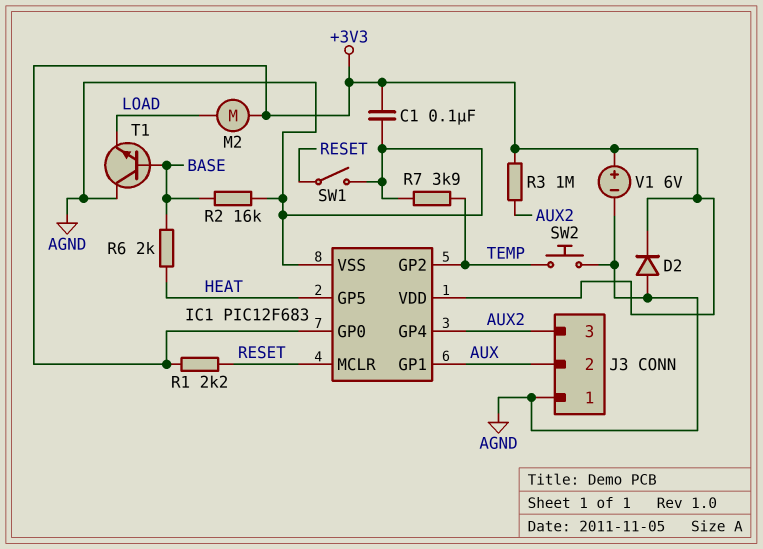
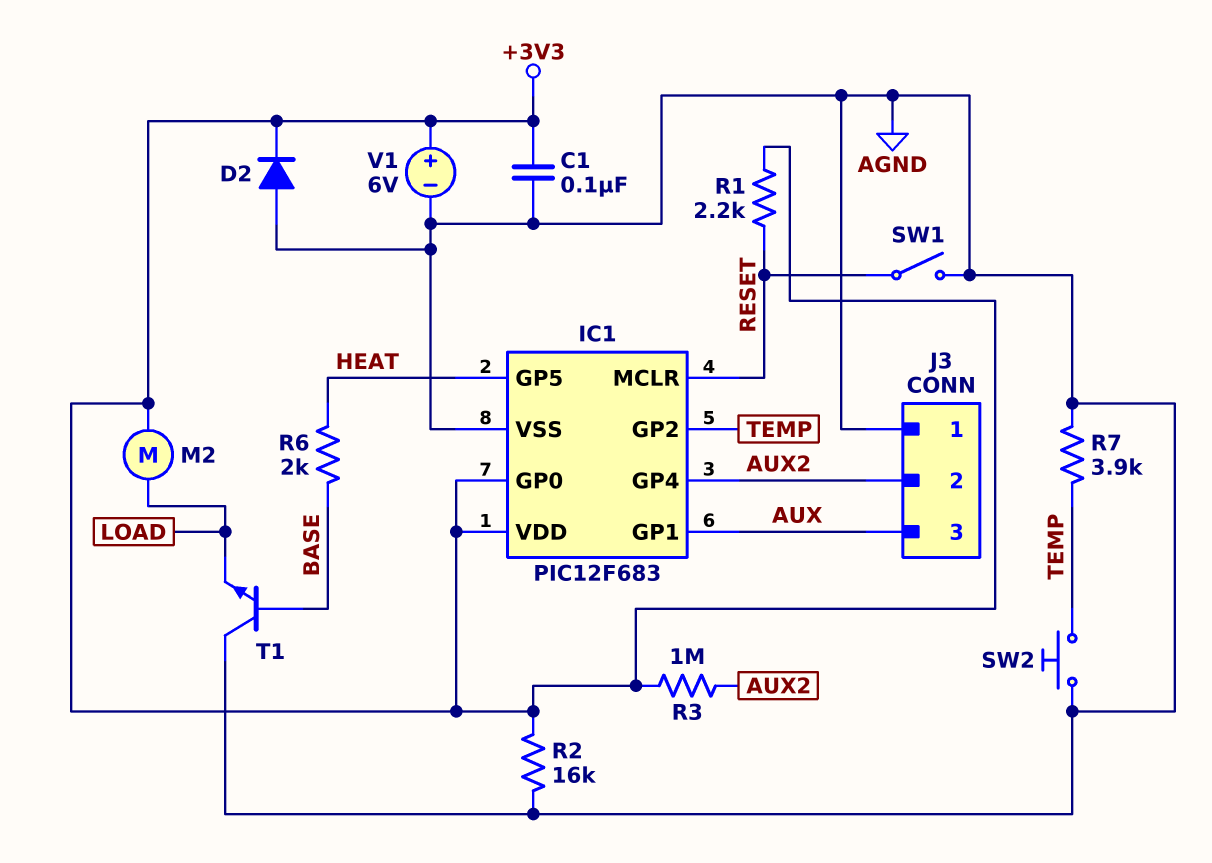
J3 pin 2: AUX -> AUX2
J3 pin 3: AUX2 -> AUX
R2: 16k (AGND, BASE) -> 16k (+3V3, AGND)

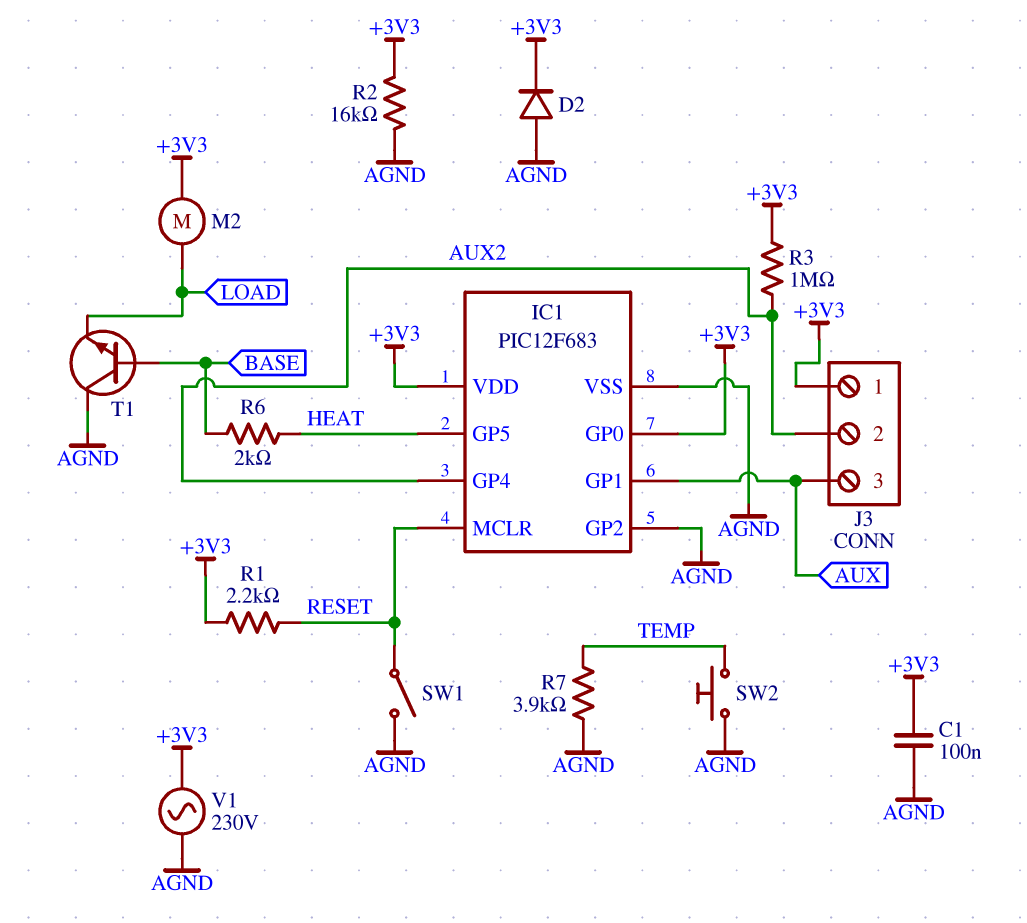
IC1 pin GP2: TEMP -> AGND
J3 pin 1: AGND -> +3V3
V1: 6V (plus +3V3, minus AGND) -> AC 230V (+3V3, AGND)

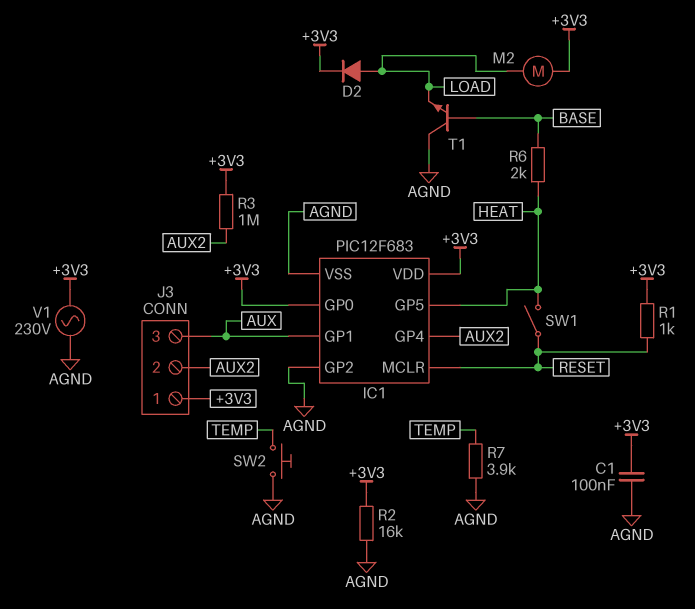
D2: diode (A AGND, K +3V3) -> diode (A LOAD, K +3V3)
R1: 2.2k (+3V3, RESET) -> 1k (+3V3, RESET)
SW1: switch (AGND, RESET) -> switch (HEAT, RESET)

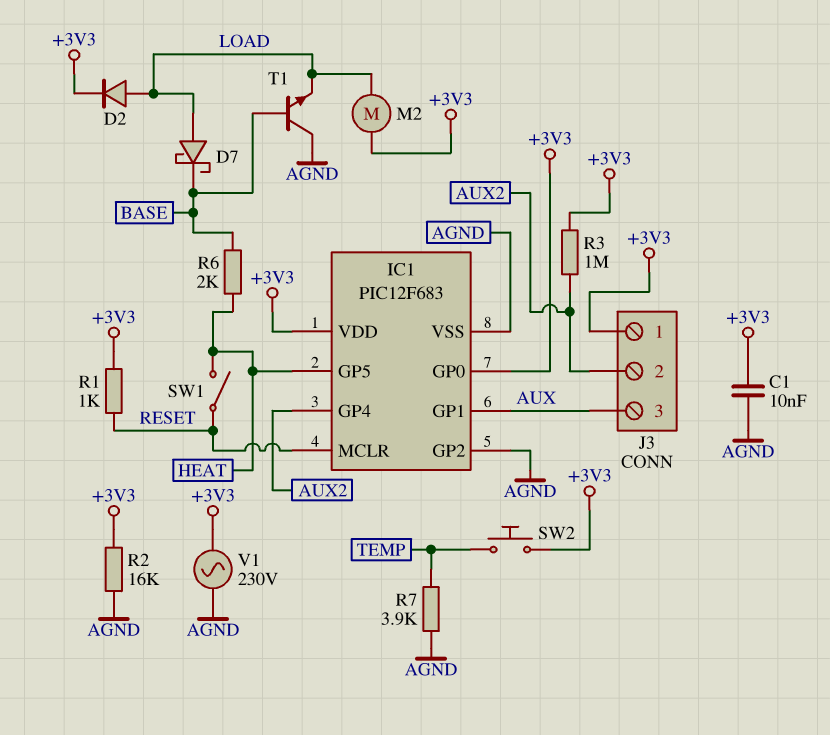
C1: 100nF (+3V3, AGND) -> 10nF (+3V3, AGND)
D7: none -> schottky (A LOAD, K BASE)
SW2: button (AGND, TEMP) -> button (+3V3, TEMP)

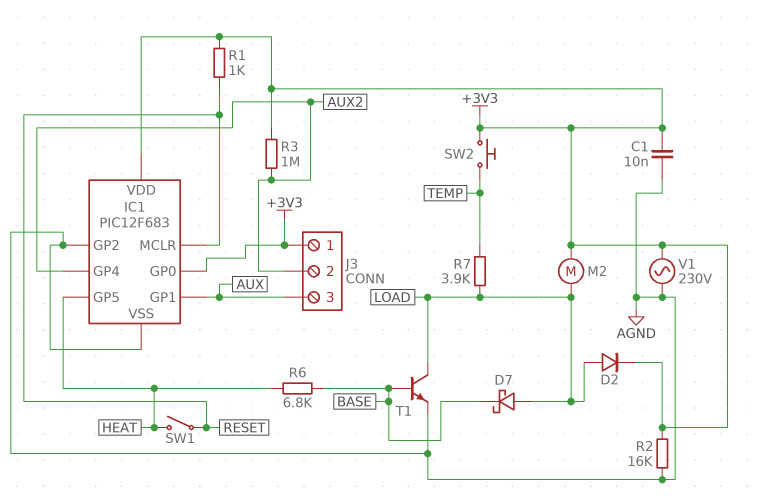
R6: 2k (BASE, HEAT) -> 6.8k (BASE, HEAT)
R7: 3.9k (AGND, TEMP) -> 3.9k (LOAD, TEMP)
T1: NPN (B BASE, C AGND, E LOAD) -> NPN (B BASE, C LOAD, E AGND)

